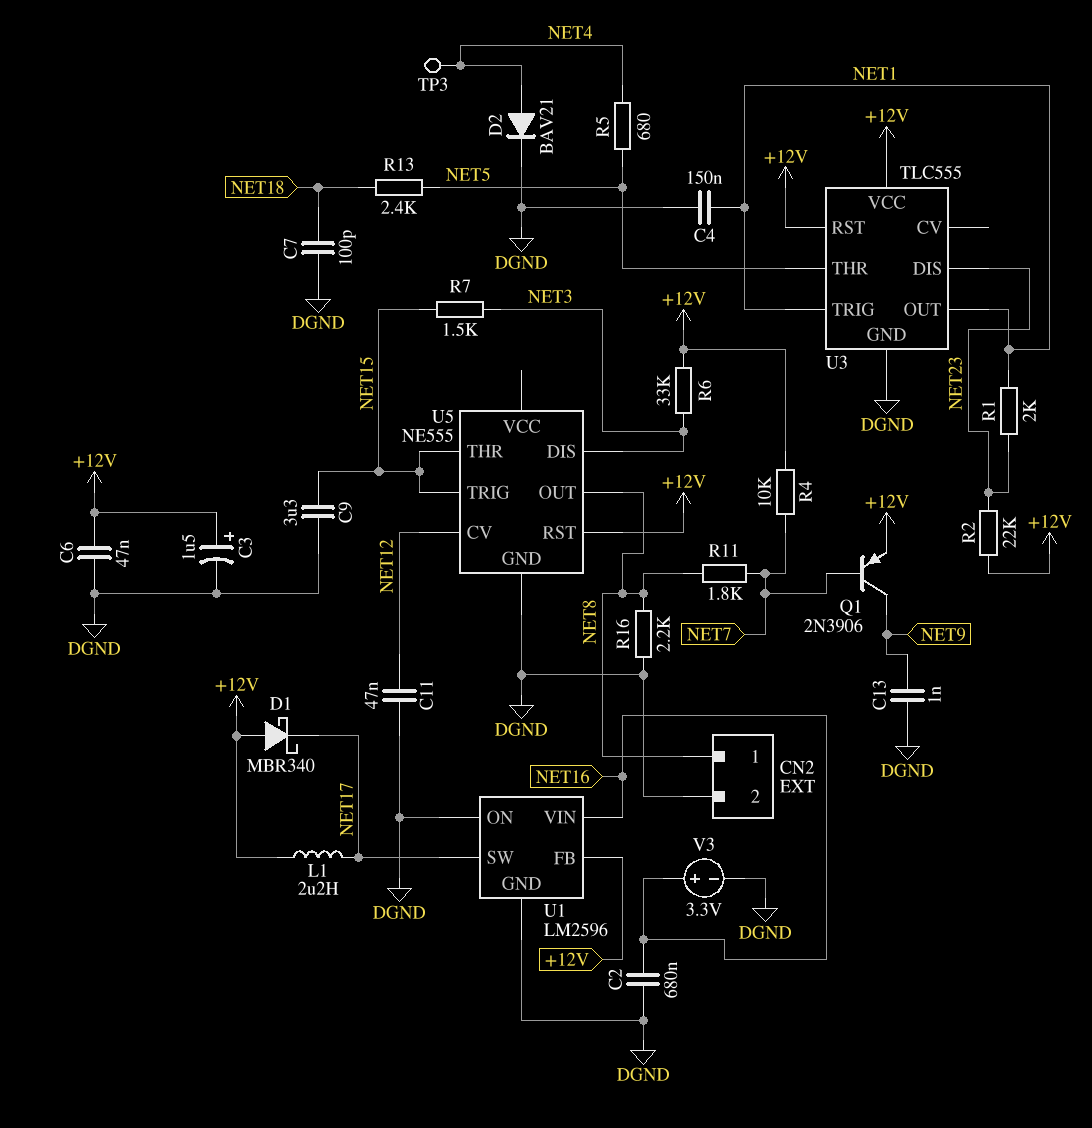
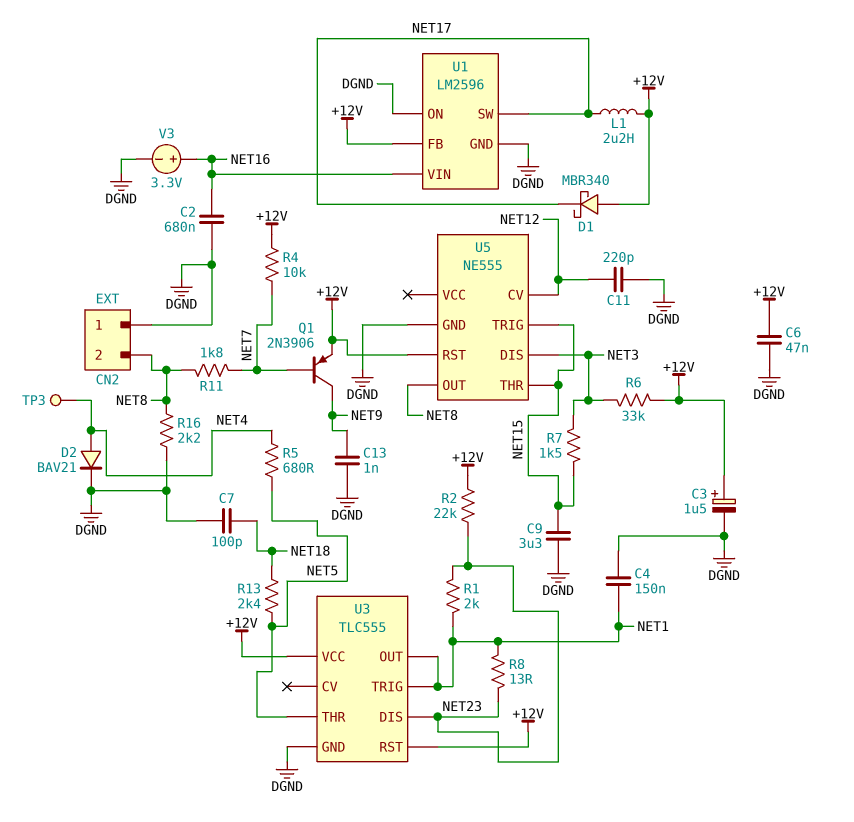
C11: 47nF (DGND, NET12) -> 220pF (DGND, NET12)
CN2 pin 1: NET8 -> DGND
CN2 pin 2: DGND -> NET8
R8: none -> 13 (NET1, NET23)

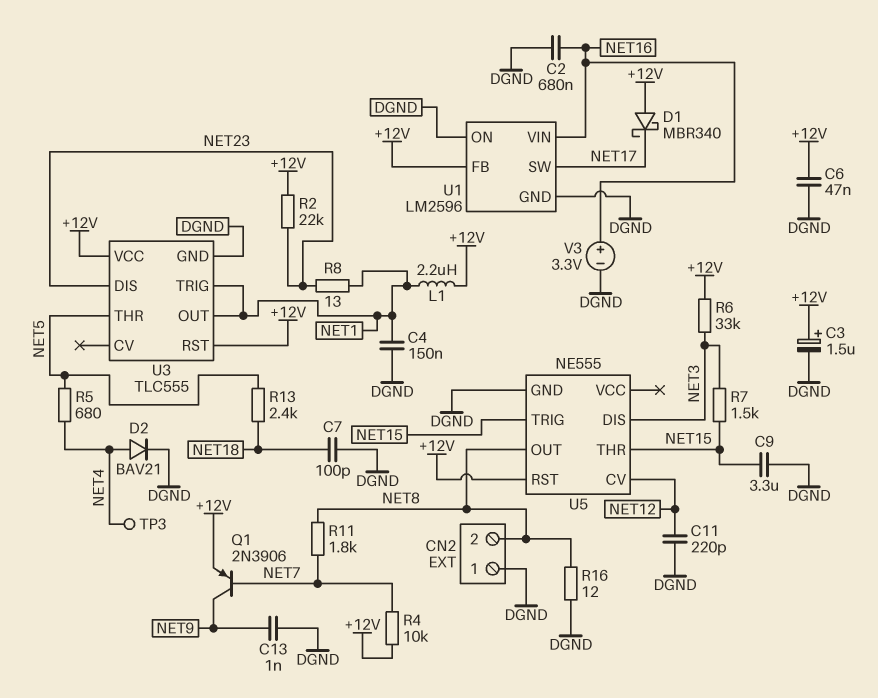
L1: 2.2uH (+12V, NET17) -> 2.2uH (+12V, NET1)
R1: 2k (NET1, NET23) -> none
R16: 2.2k (DGND, NET8) -> 12 (DGND, NET8)

